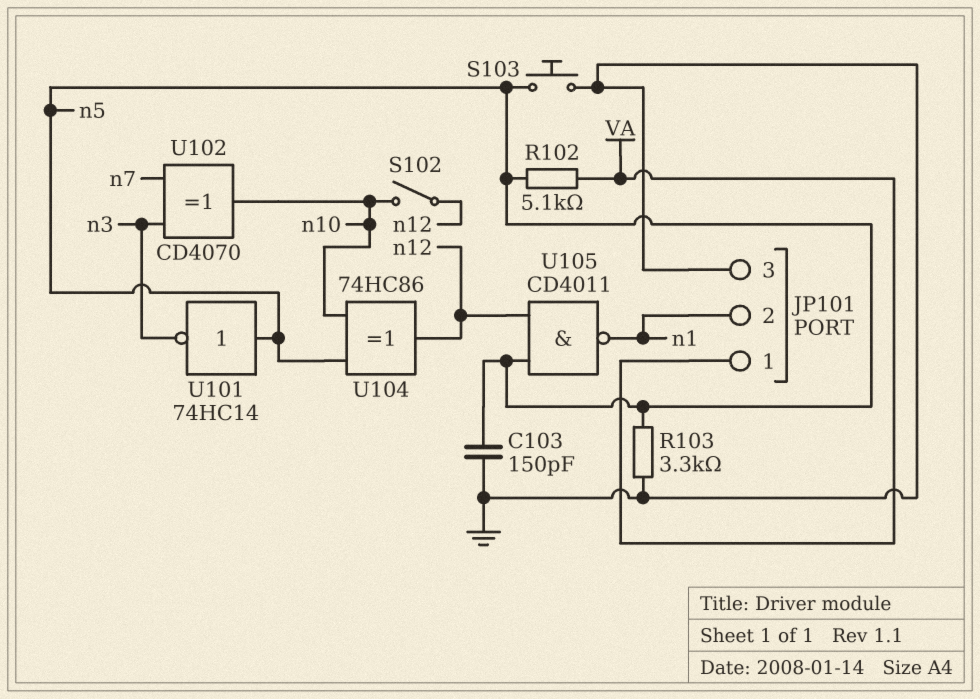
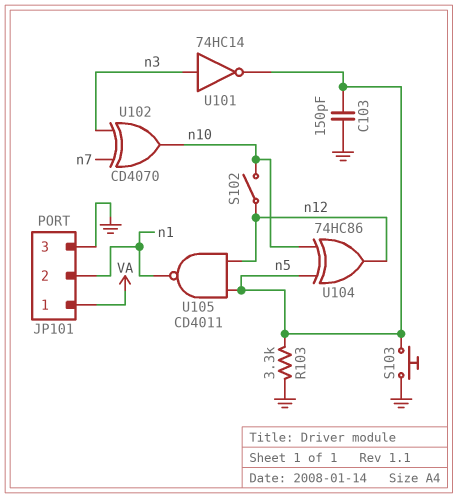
R102: 5.1k (VA, n5) -> none
U101: NOT 74HC14 (in n5, out n3) -> NOT 74HC14 (in n3, out n5)

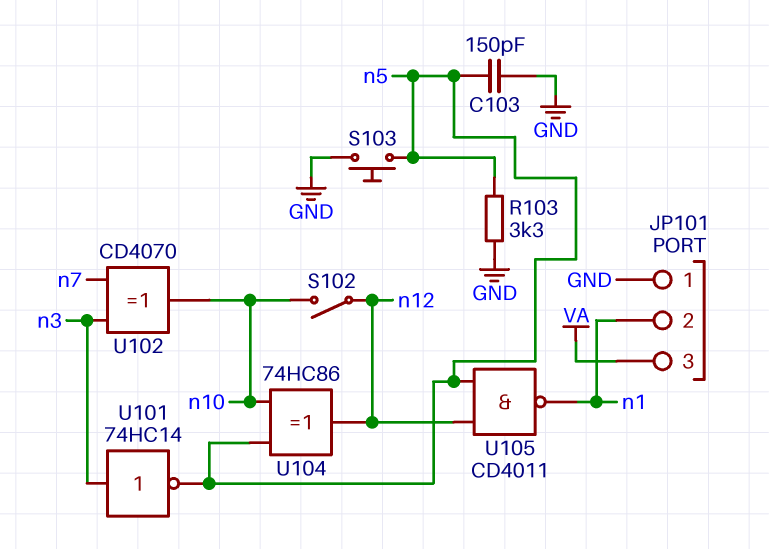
JP101 pin 1: VA -> GND
JP101 pin 3: GND -> VA

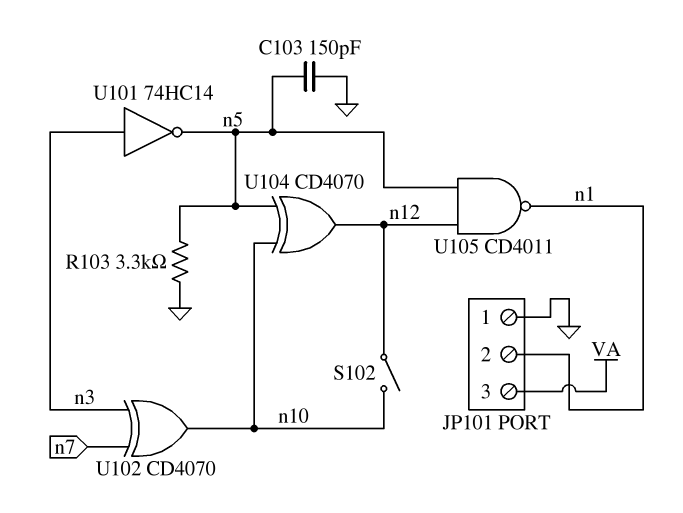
S103: button (GND, n5) -> none
U104: XOR 74HC86 (in n5, in n10, out n12) -> XOR CD4070 (in n5, in n10, out n12)

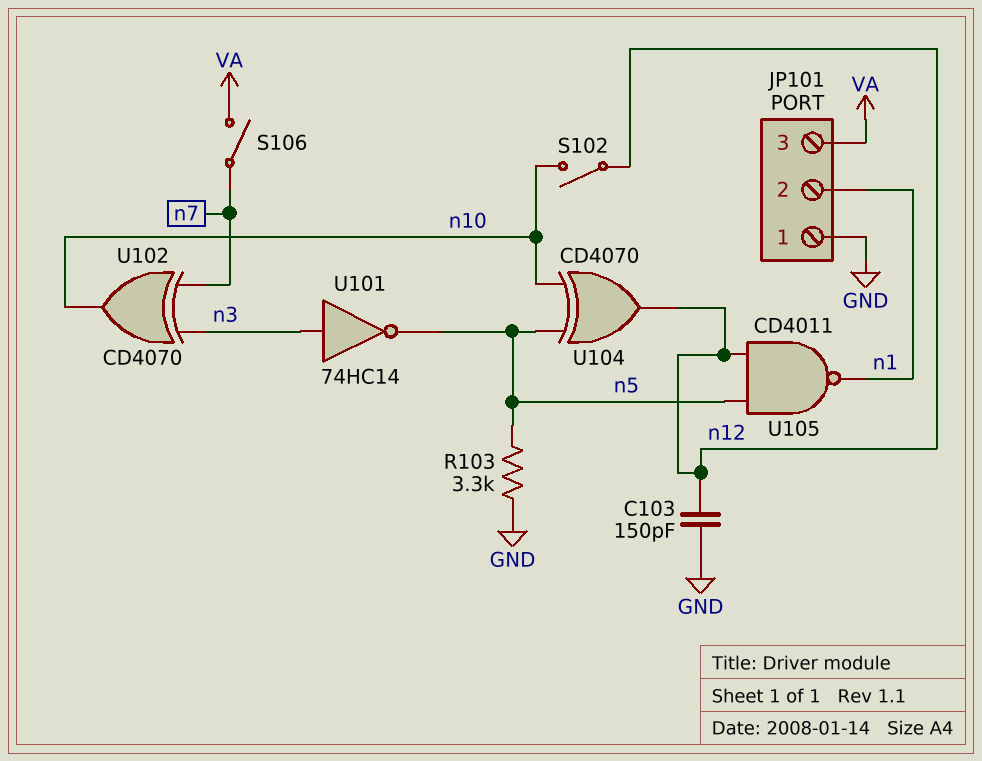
C103: 150pF (GND, n5) -> 150pF (GND, n12)
S106: none -> switch (VA, n7)

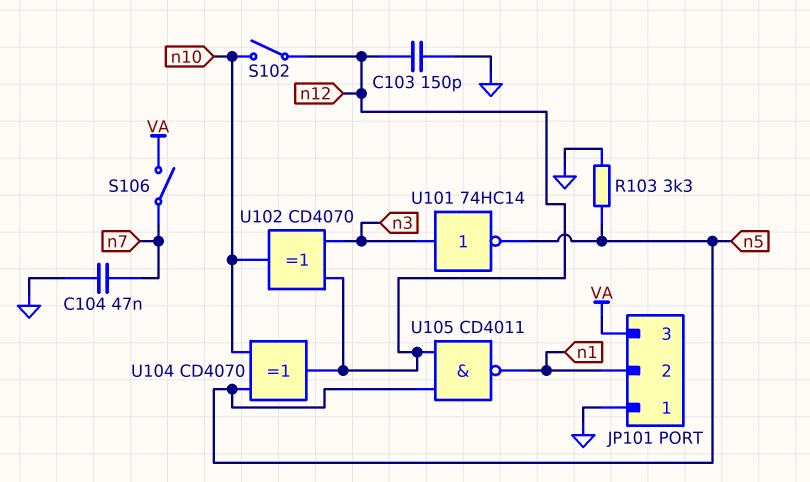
C104: none -> 47nF (GND, n7)
U102: XOR CD4070 (in n3, in n7, out n10) -> XOR CD4070 (in n3, in n12, out n10)

